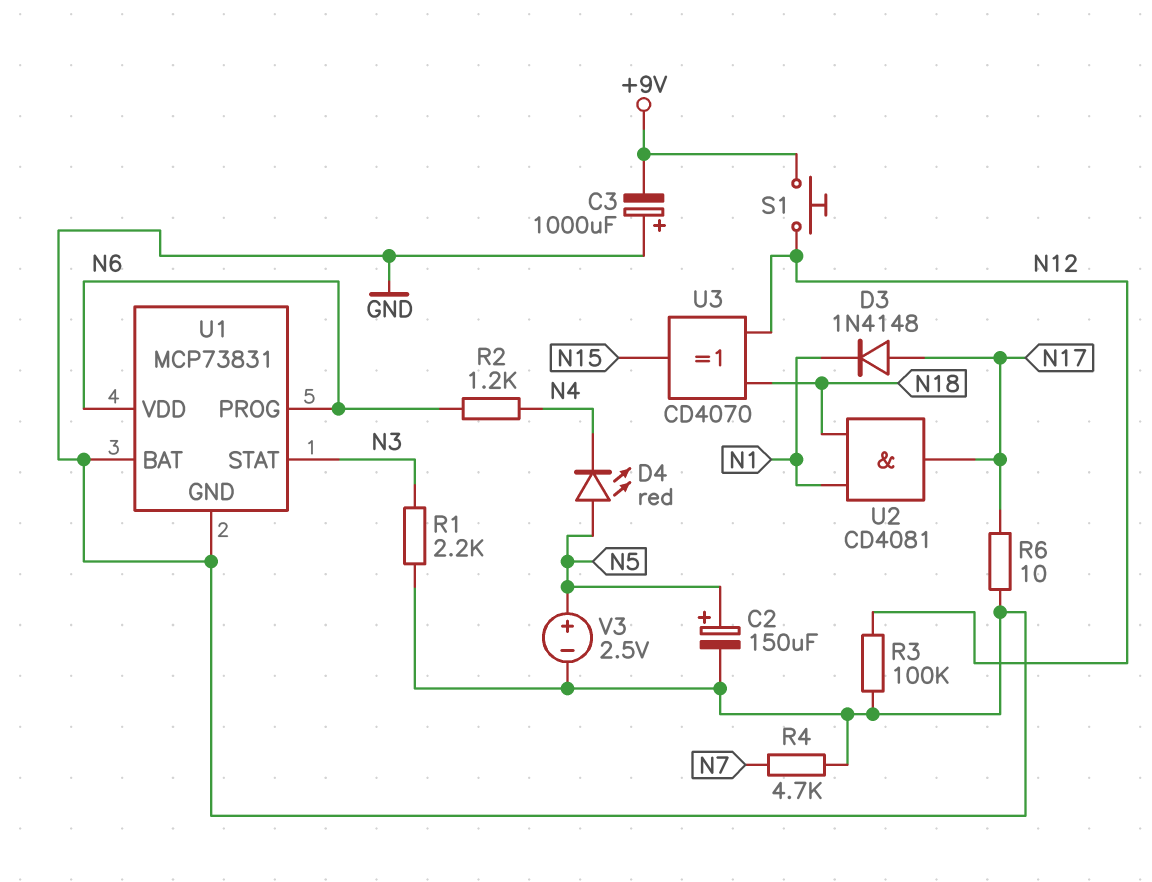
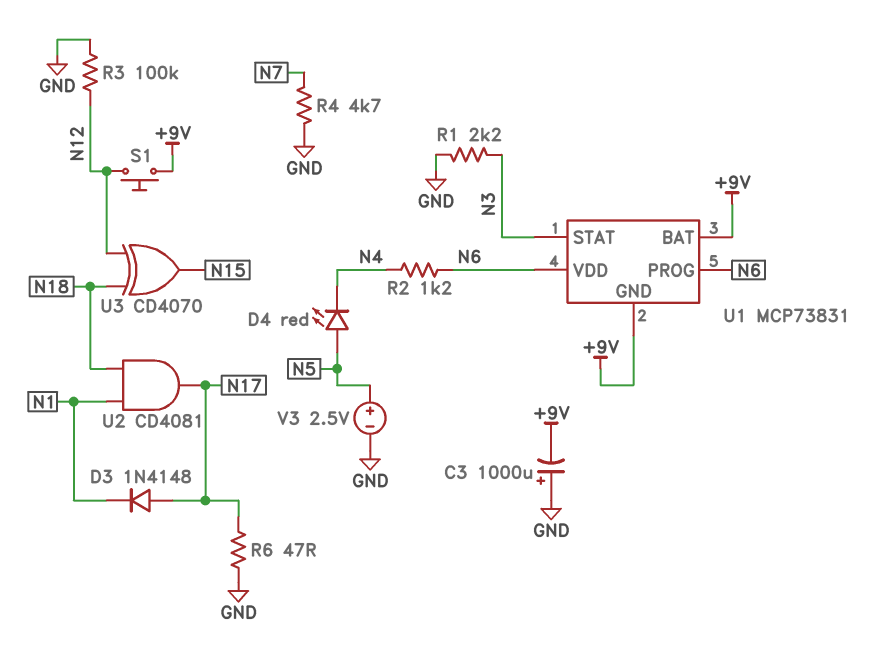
C2: 150uF (plus N5, minus GND) -> none
R6: 10 (GND, N17) -> 47 (GND, N17)
U1 pin BAT: GND -> +9V
U1 pin GND: GND -> +9V

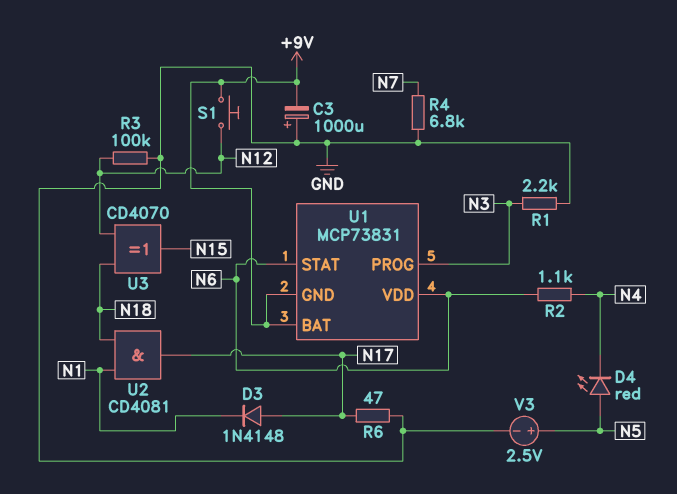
R2: 1.2k (N4, N6) -> 1.1k (N4, N6)
R4: 4.7k (GND, N7) -> 6.8k (GND, N7)
U1 pin PROG: N6 -> N3
U1 pin STAT: N3 -> N6

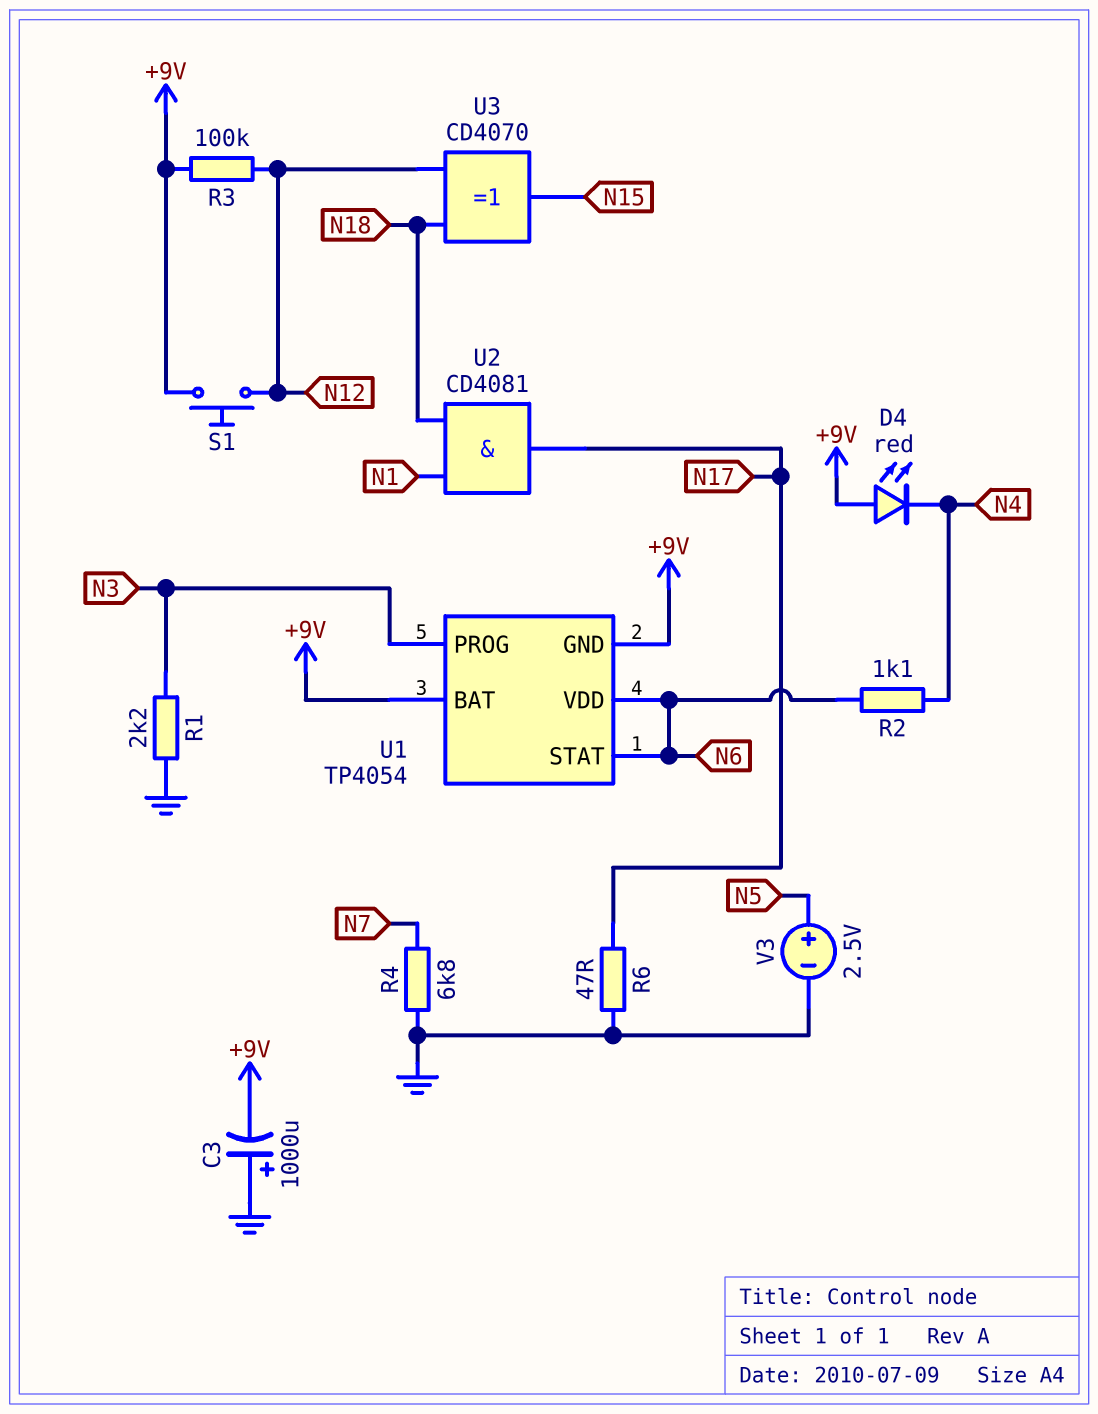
D3: diode 1N4148 (A N17, K N1) -> none
D4: LED red (A N5, K N4) -> LED red (A +9V, K N4)
R3: 100k (GND, N12) -> 100k (+9V, N12)
U1: MCP73831 -> TP4054

